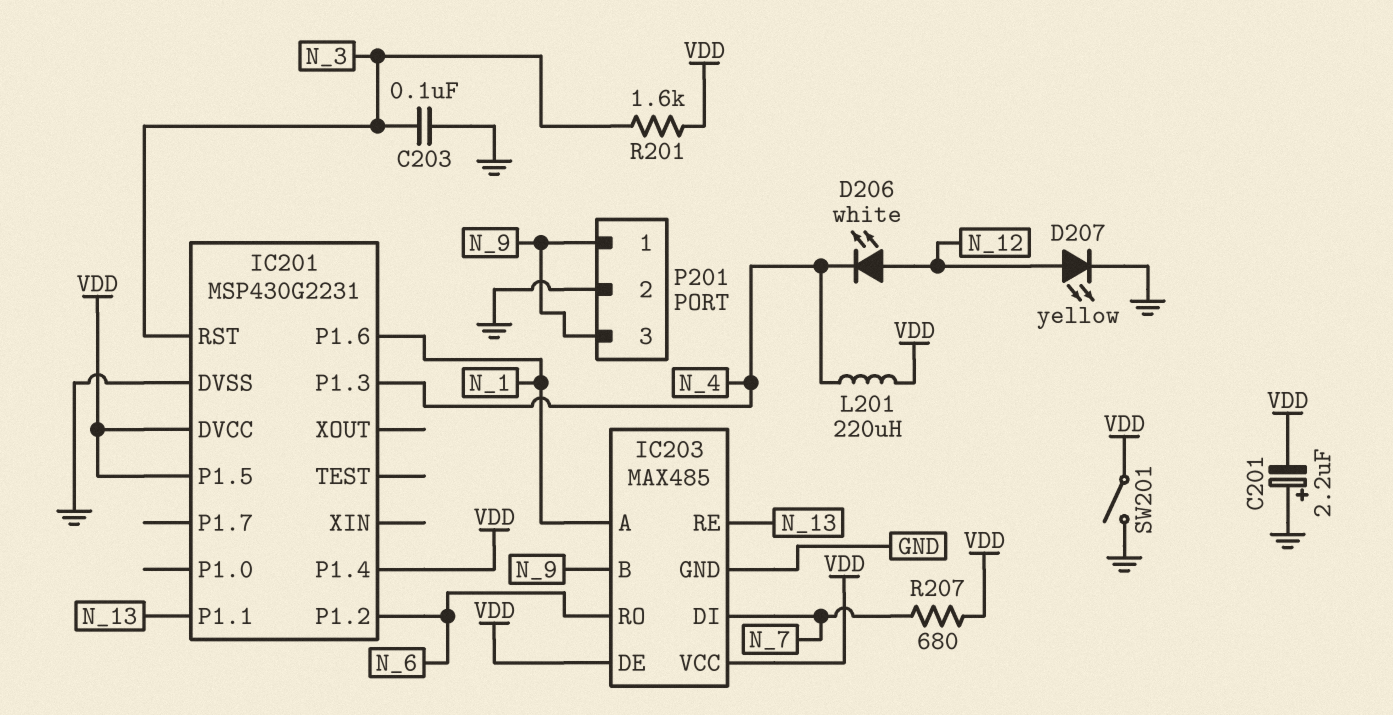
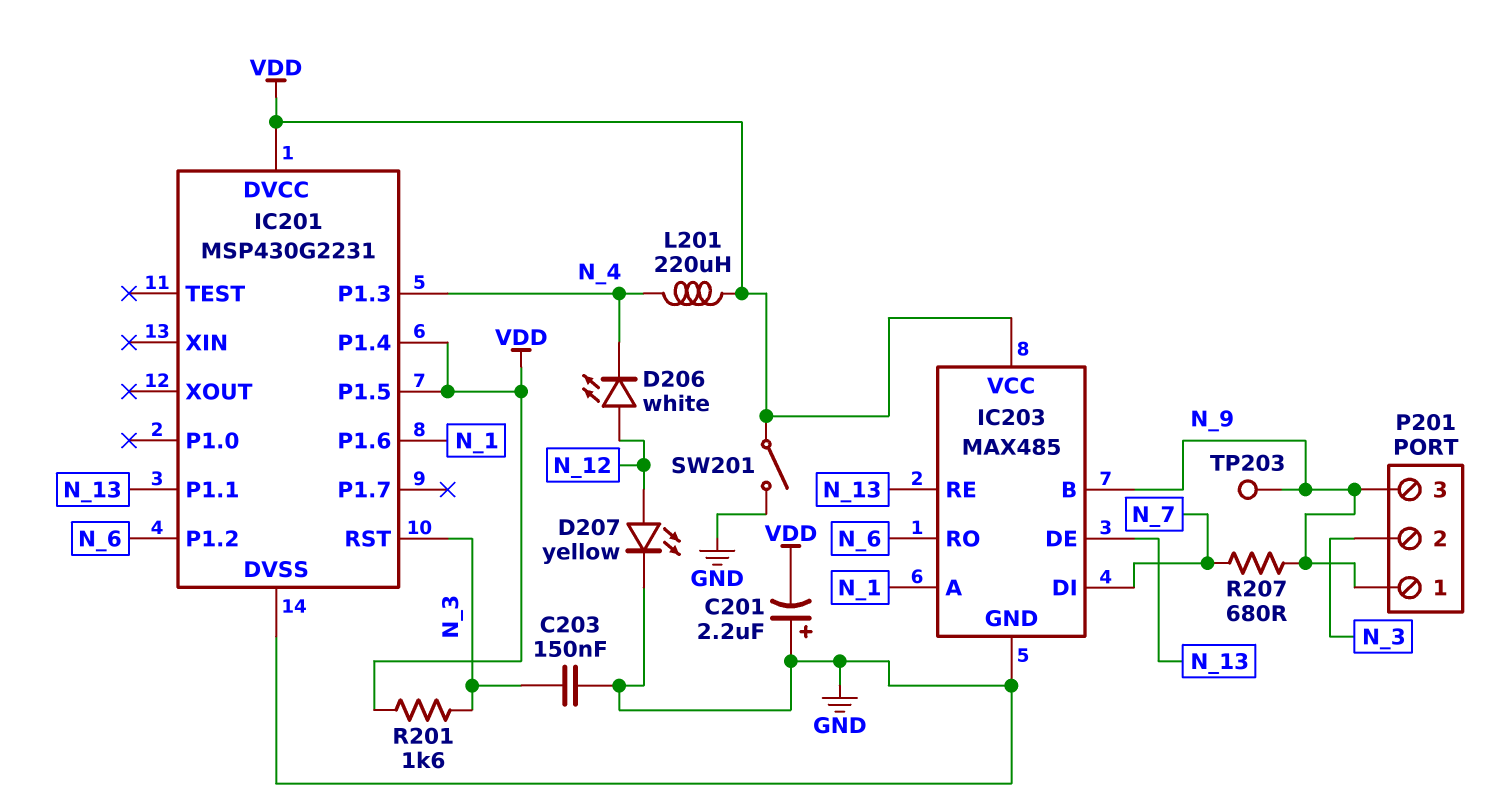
C203: 100nF (GND, N_3) -> 150nF (GND, N_3)
IC203 pin DE: VDD -> N_13
P201 pin 2: GND -> N_3
R207: 680 (N_7, VDD) -> 680 (N_7, N_9)
TP203: none -> test point (N_9)

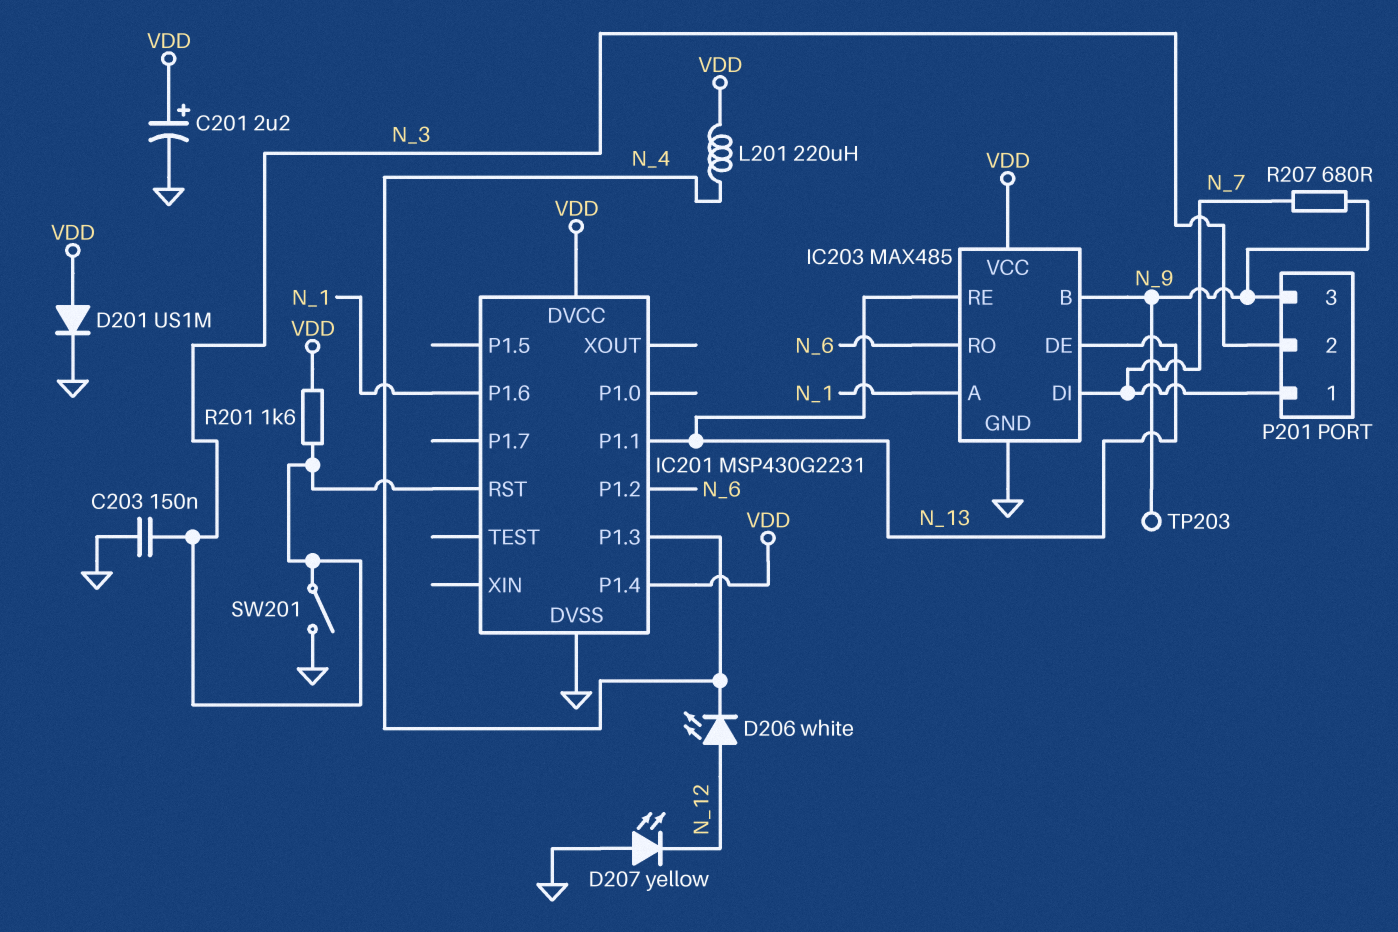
C201: 2.2uF (plus GND, minus VDD) -> 2.2uF (plus VDD, minus GND)
D201: none -> diode US1M (A VDD, K GND)
D207: LED yellow (A N_12, K GND) -> LED yellow (A GND, K N_12)
IC201 pin P1.5: VDD -> none
P201 pin 1: N_9 -> N_7
SW201: switch (GND, VDD) -> switch (GND, N_3)

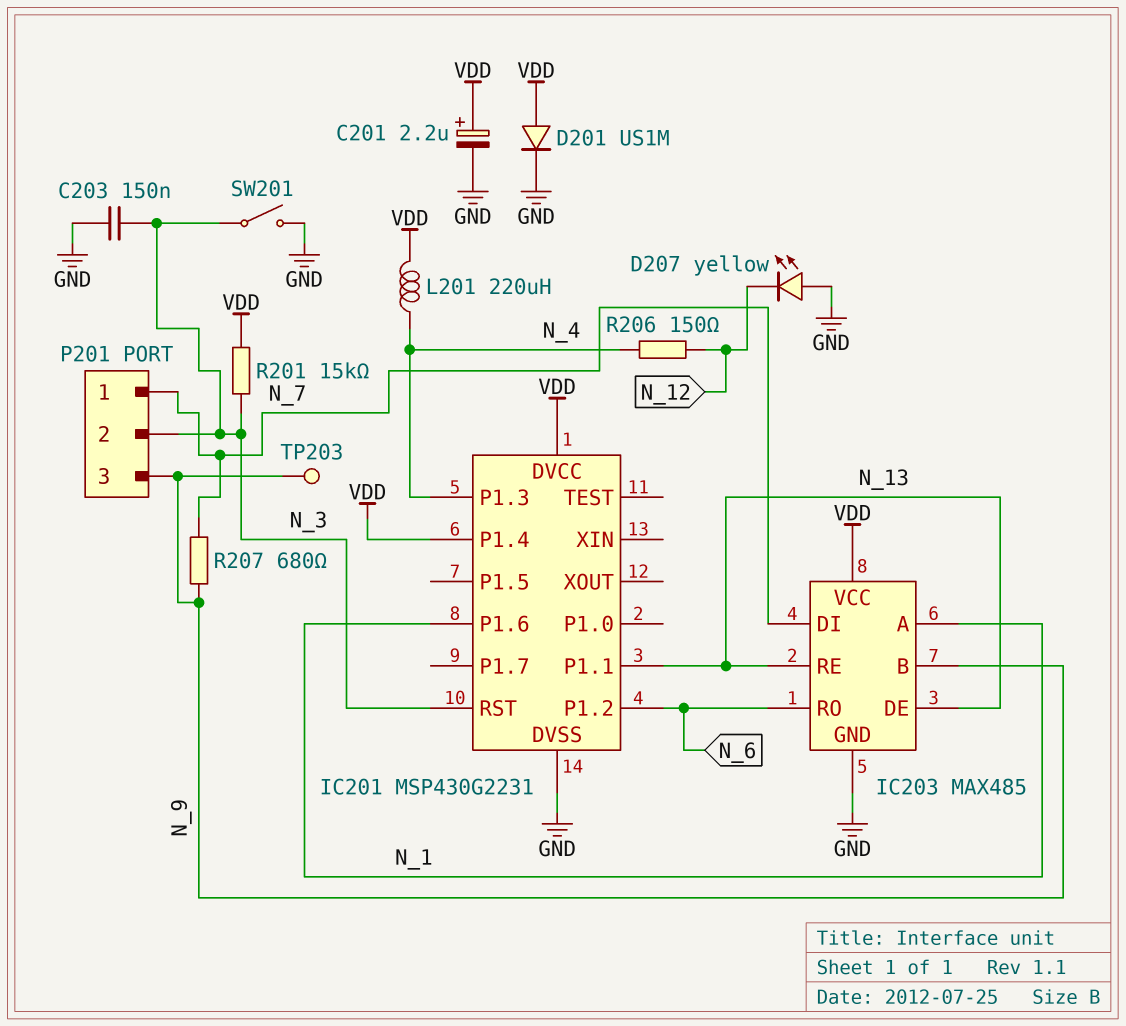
D206: LED white (A N_12, K N_4) -> none
R201: 1.6k (N_3, VDD) -> 15k (N_3, VDD)
R206: none -> 150 (N_4, N_12)

